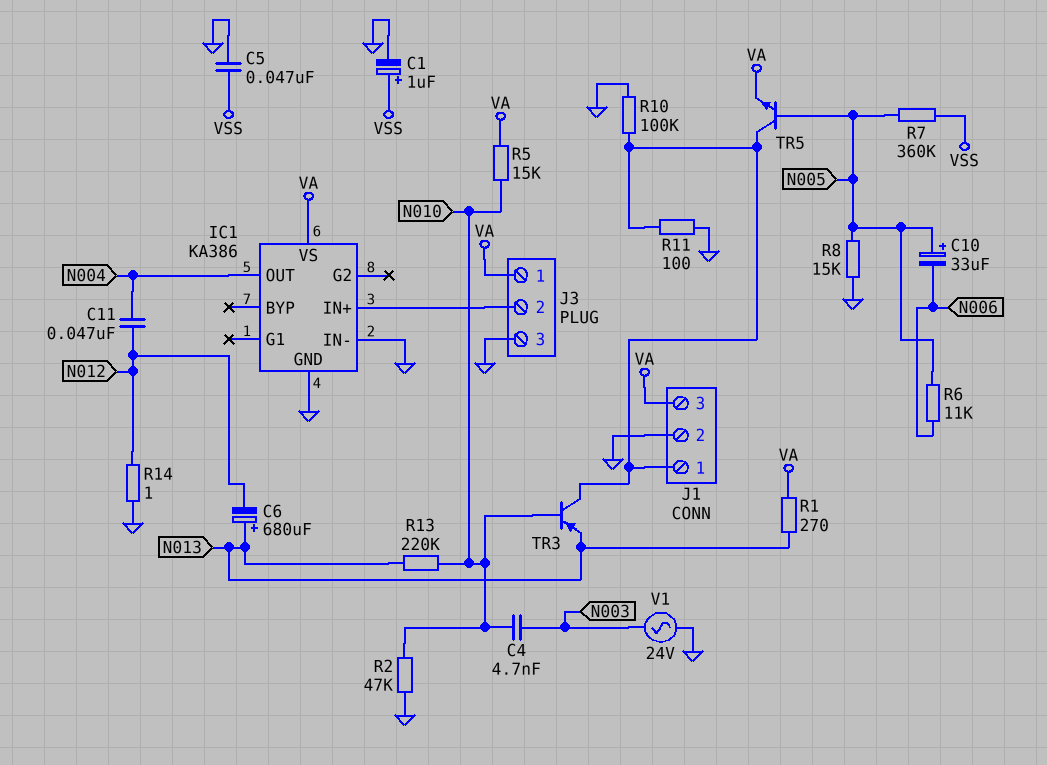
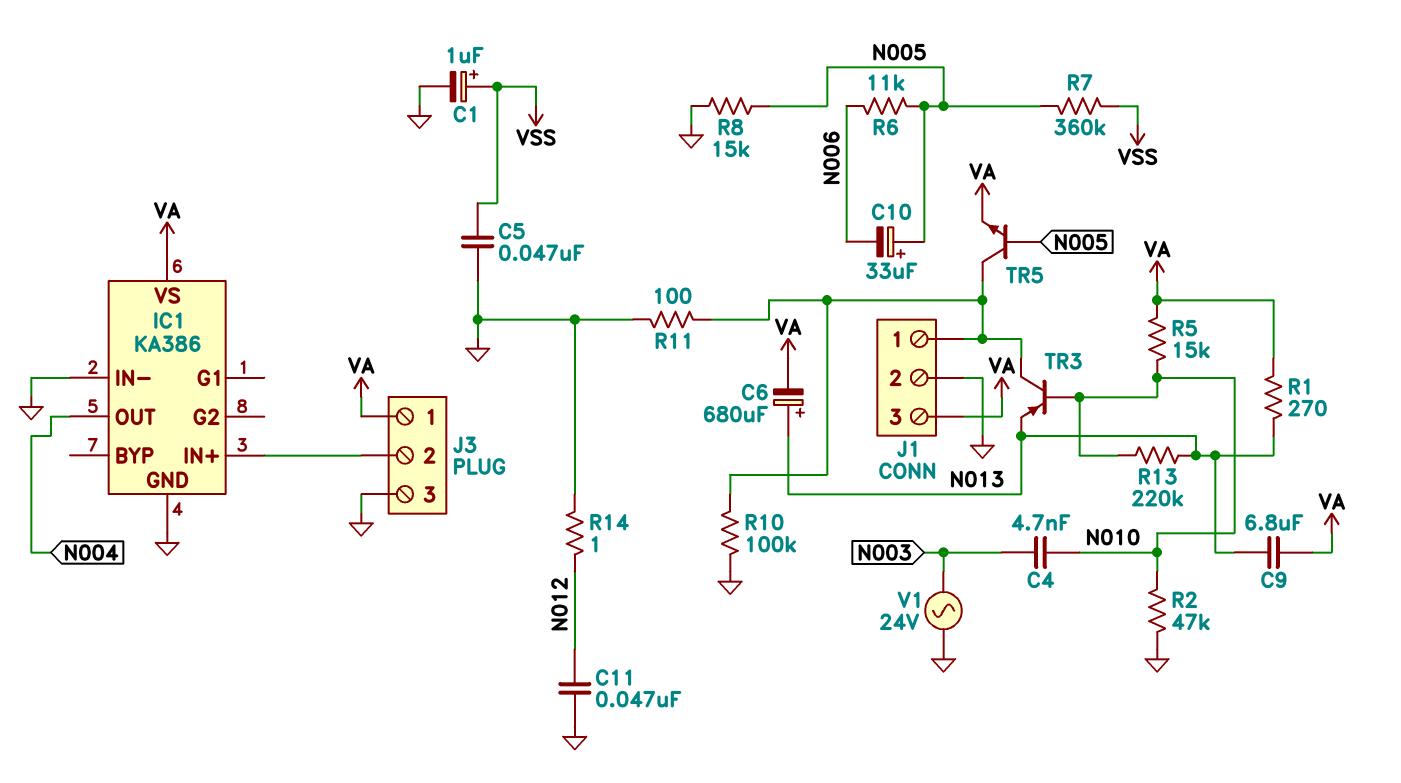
C6: 680uF (plus N013, minus N012) -> 680uF (plus N013, minus VA)
C9: none -> 6.8uF (N013, VA)
C11: 47nF (N004, N012) -> 47nF (GND, N012)

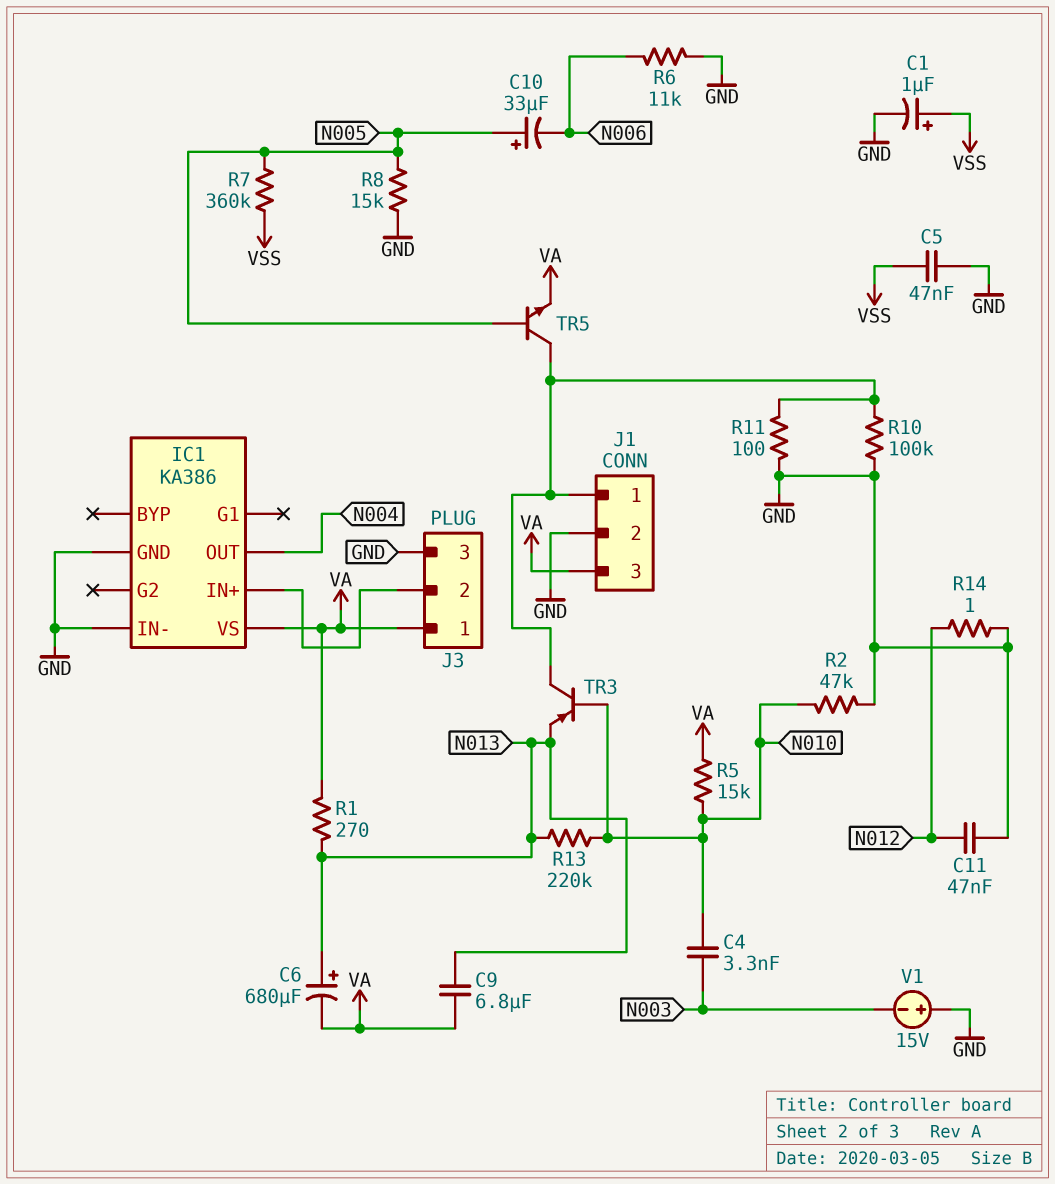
C4: 4.7nF (N003, N010) -> 3.3nF (N003, N010)
R6: 11k (N005, N006) -> 11k (GND, N006)
V1: AC 24V (GND, N003) -> 15V (plus GND, minus N003)

